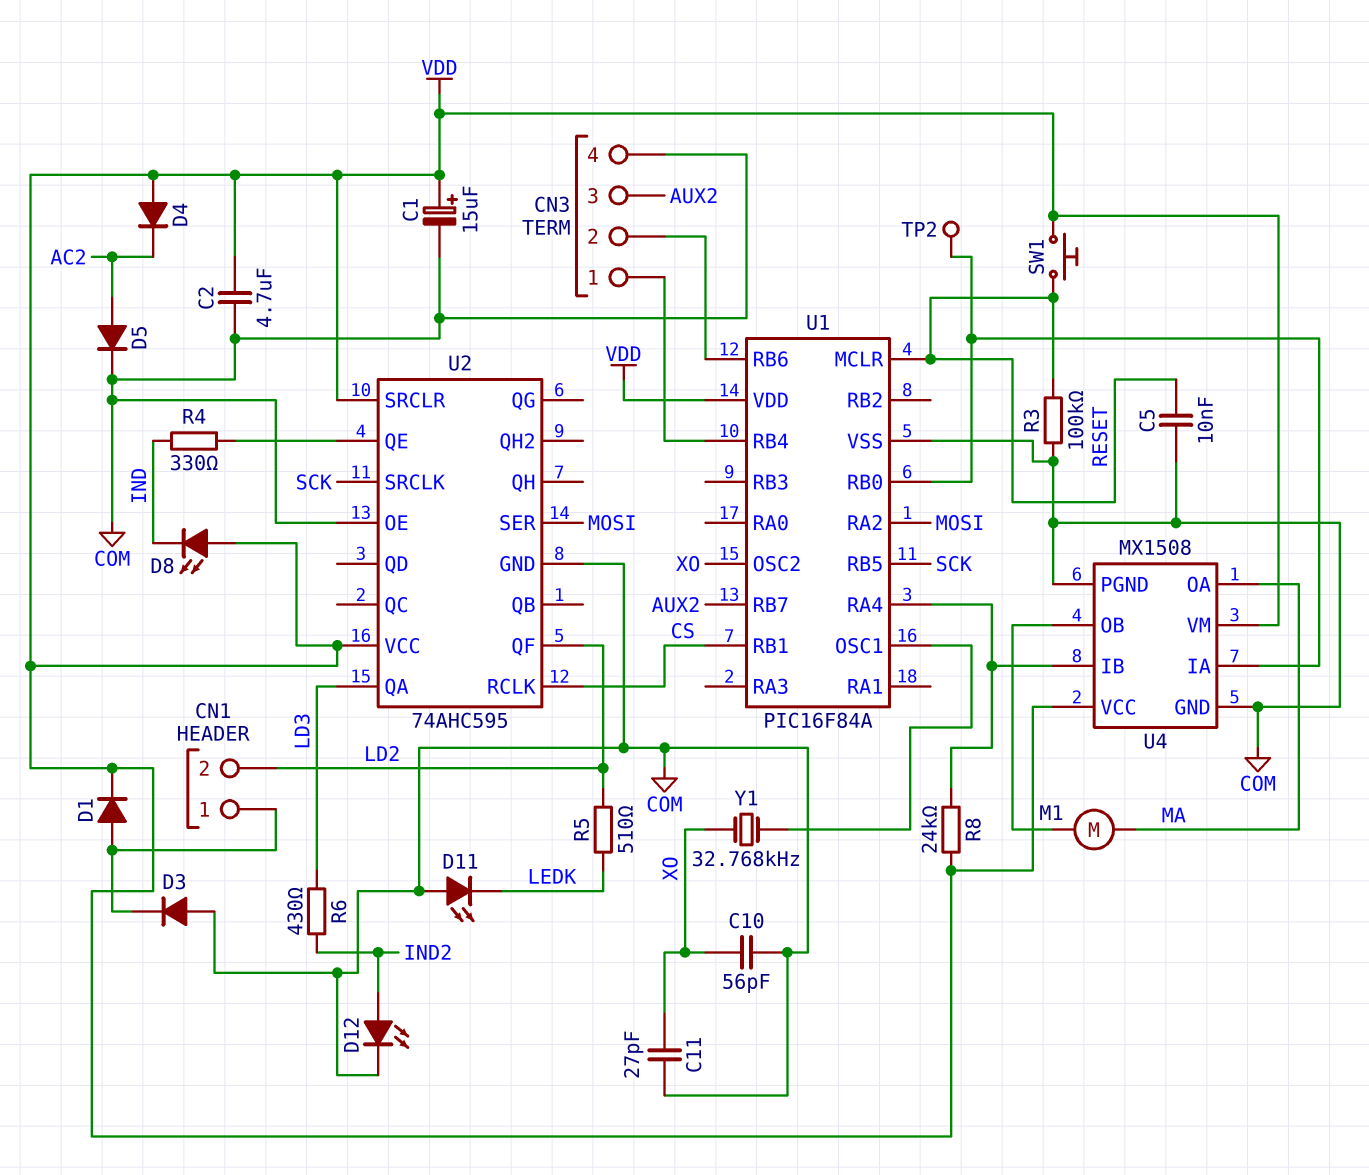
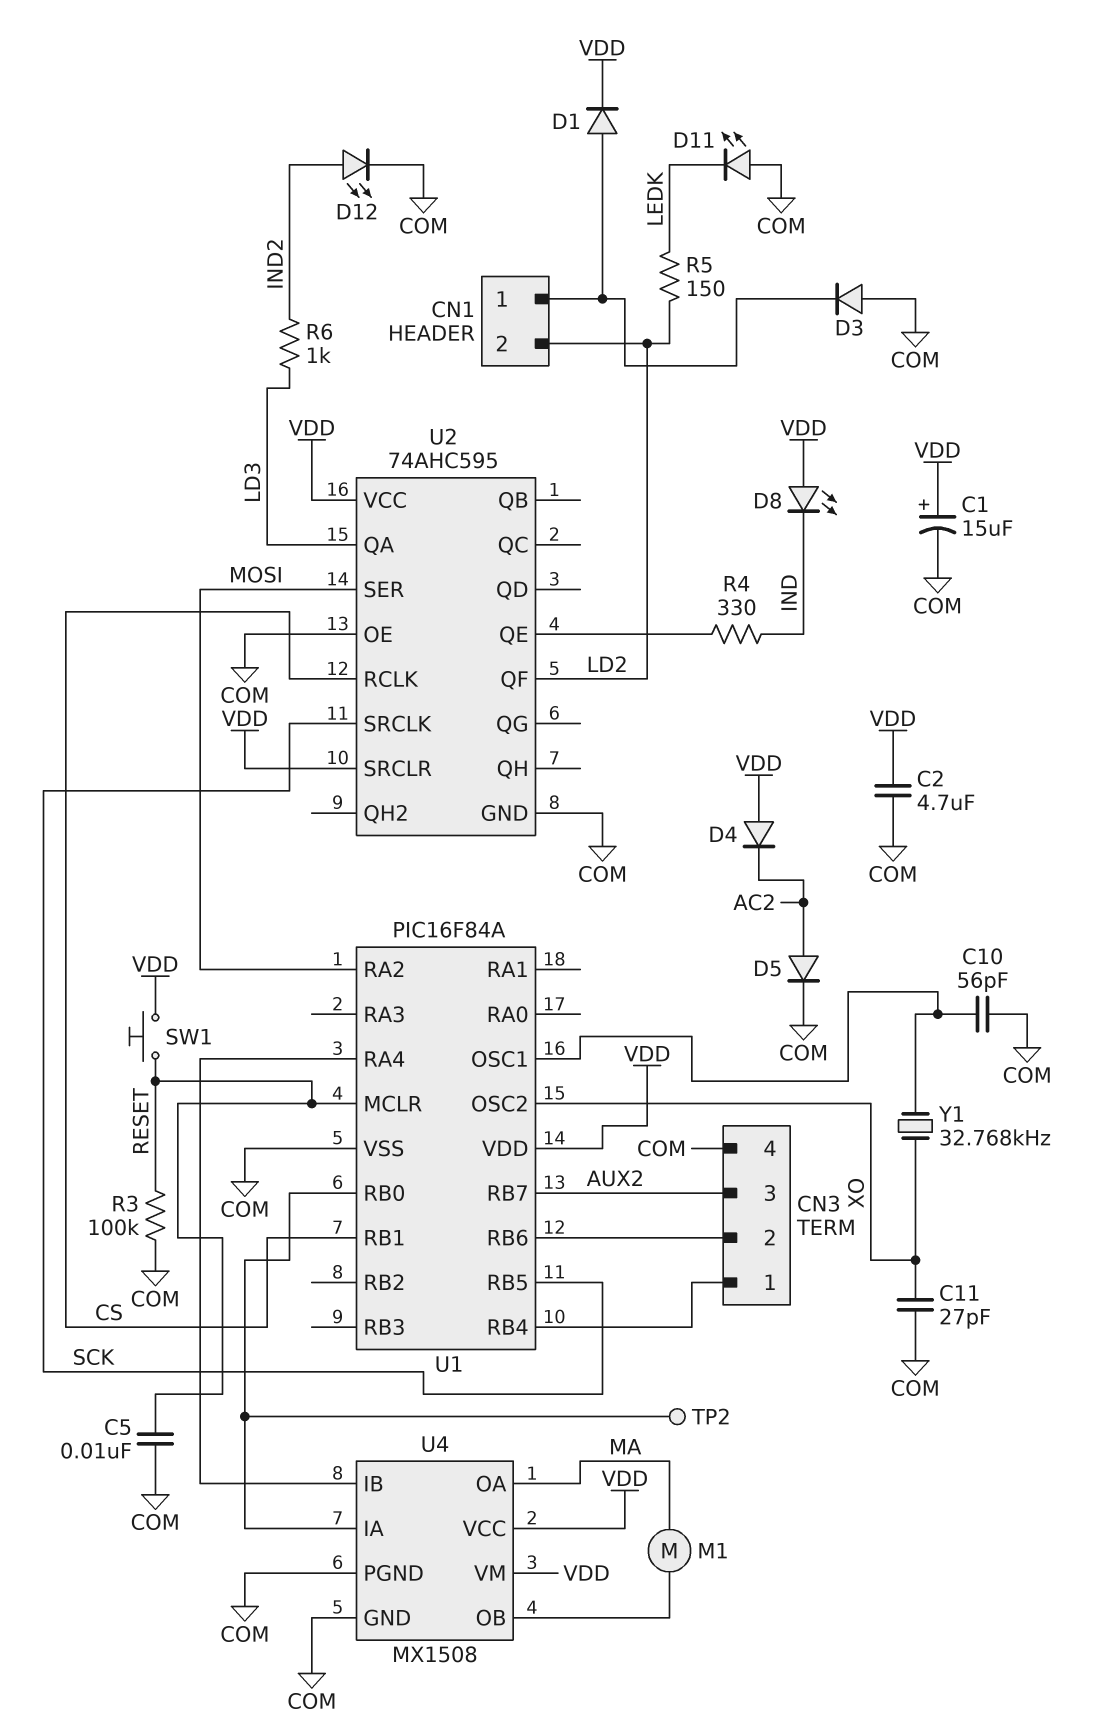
C10: 56pF (COM, XO) -> 56pF (COM, U1/OSC1)
R5: 510 (LD2, LEDK) -> 150 (LD2, LEDK)
R6: 430 (IND2, LD3) -> 1k (IND2, LD3)
R8: 24k (U1/RA4, VDD) -> none

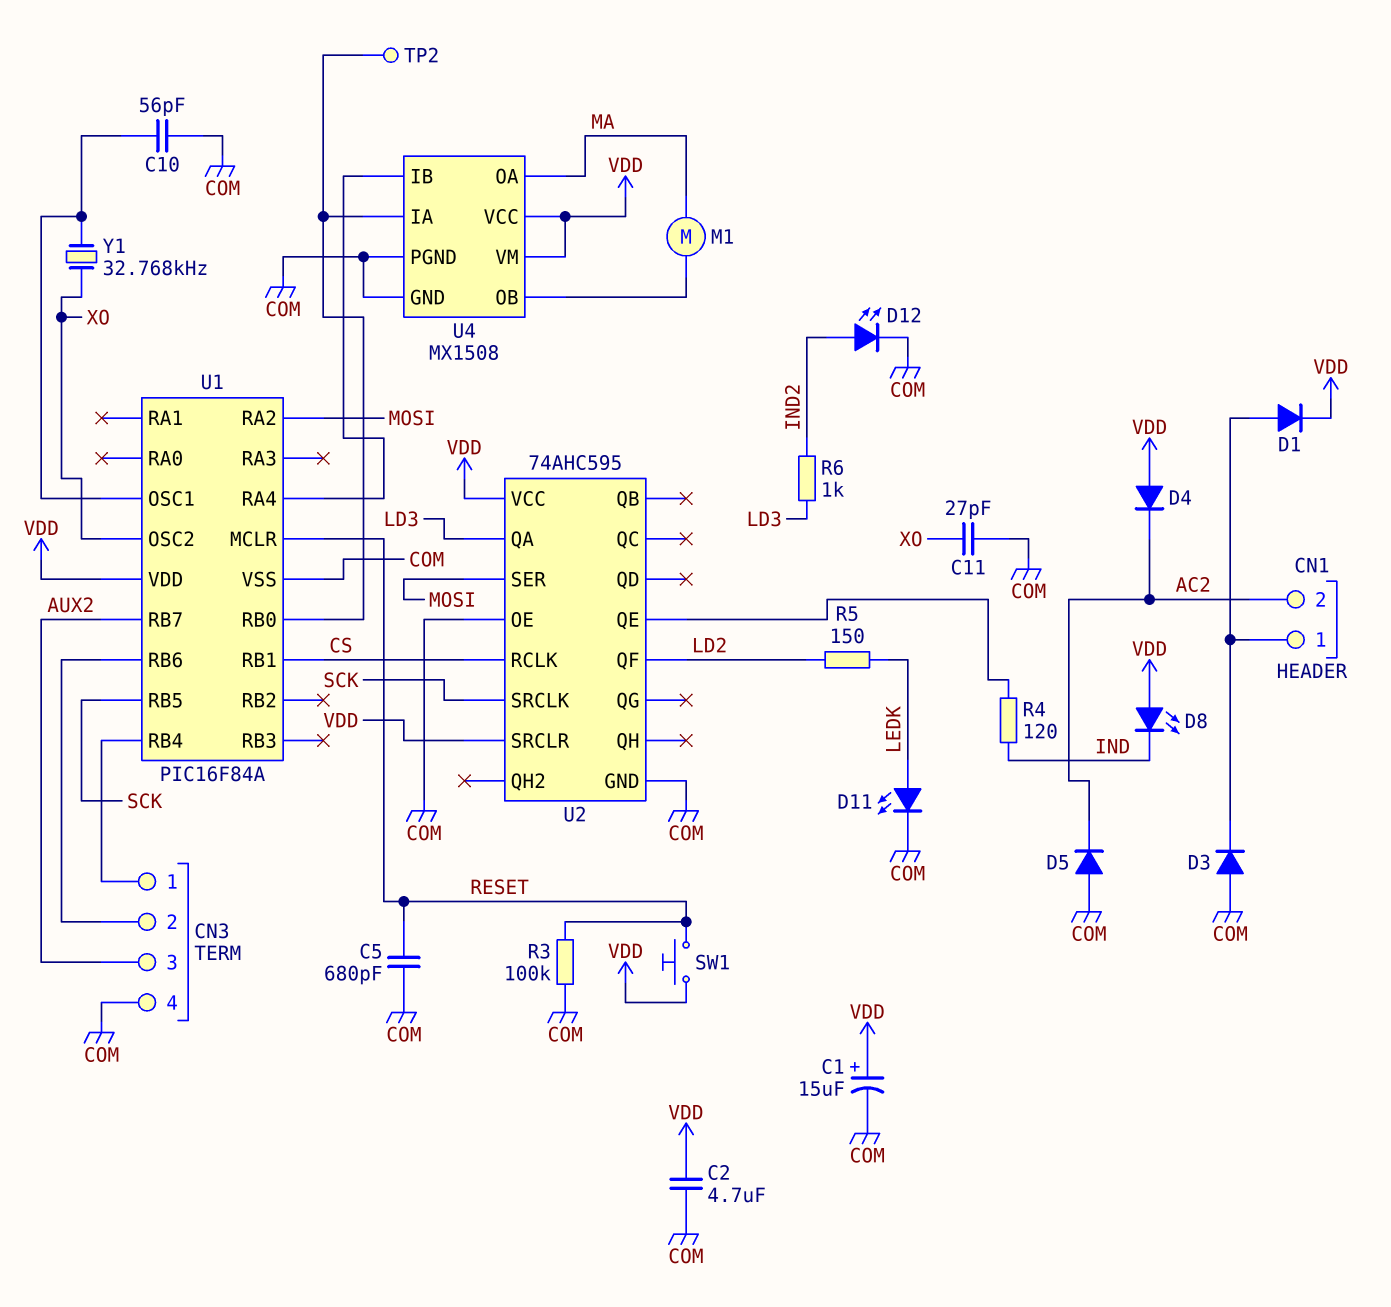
C5: 10nF (COM, RESET) -> 680pF (COM, RESET)
CN1 pin 2: LD2 -> AC2
D5: diode (A AC2, K COM) -> diode (A COM, K AC2)
D11: LED (A COM, K LEDK) -> LED (A LEDK, K COM)
R4: 330 (IND, U2/QE) -> 120 (IND, U2/QE)

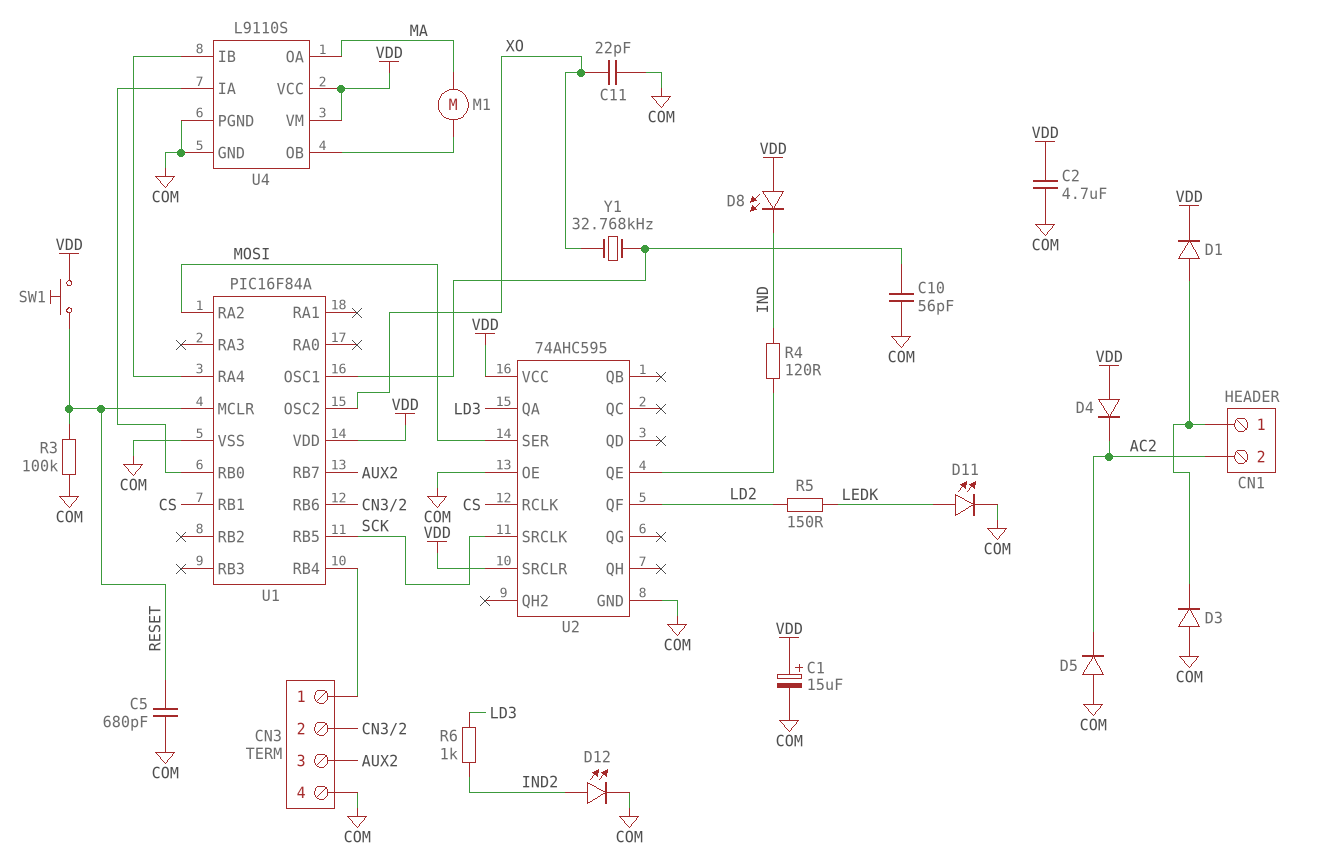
C11: 27pF (COM, XO) -> 22pF (COM, XO)
TP2: test point (U1/RB0) -> none
U4: MX1508 -> L9110S

